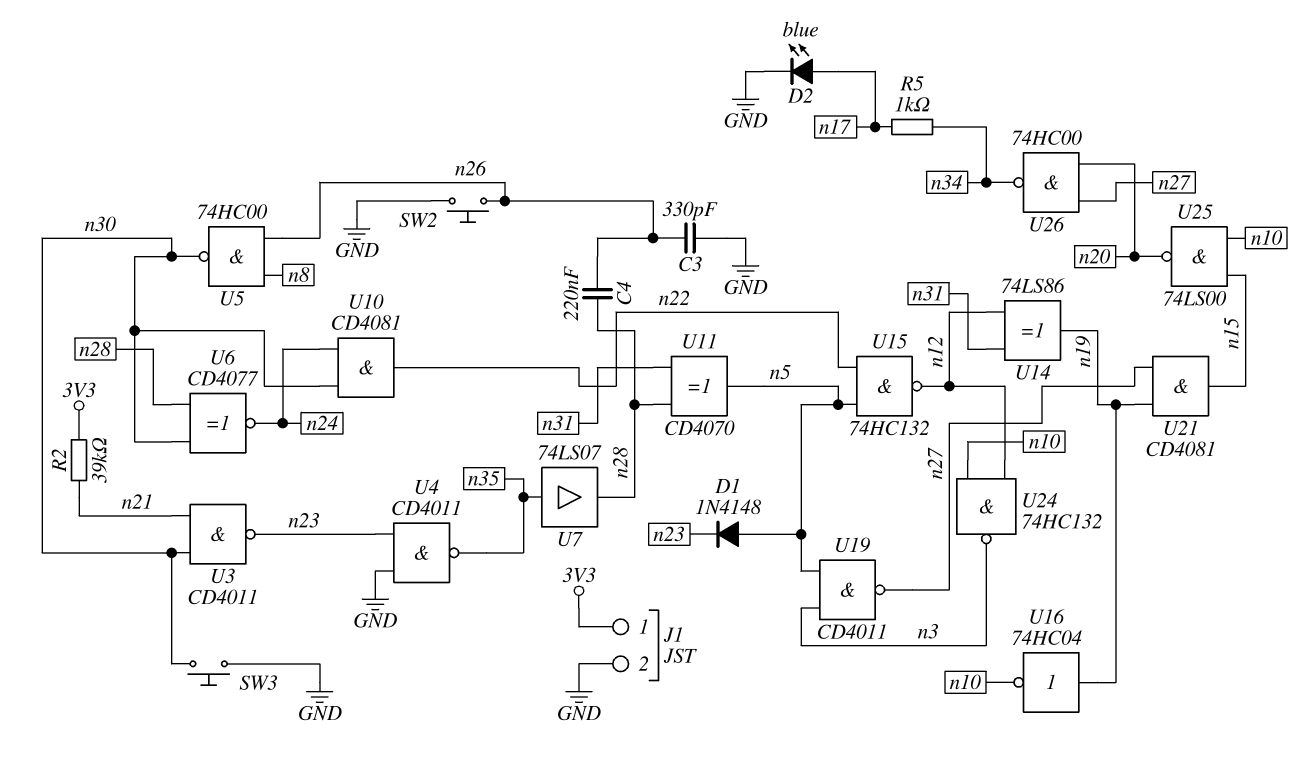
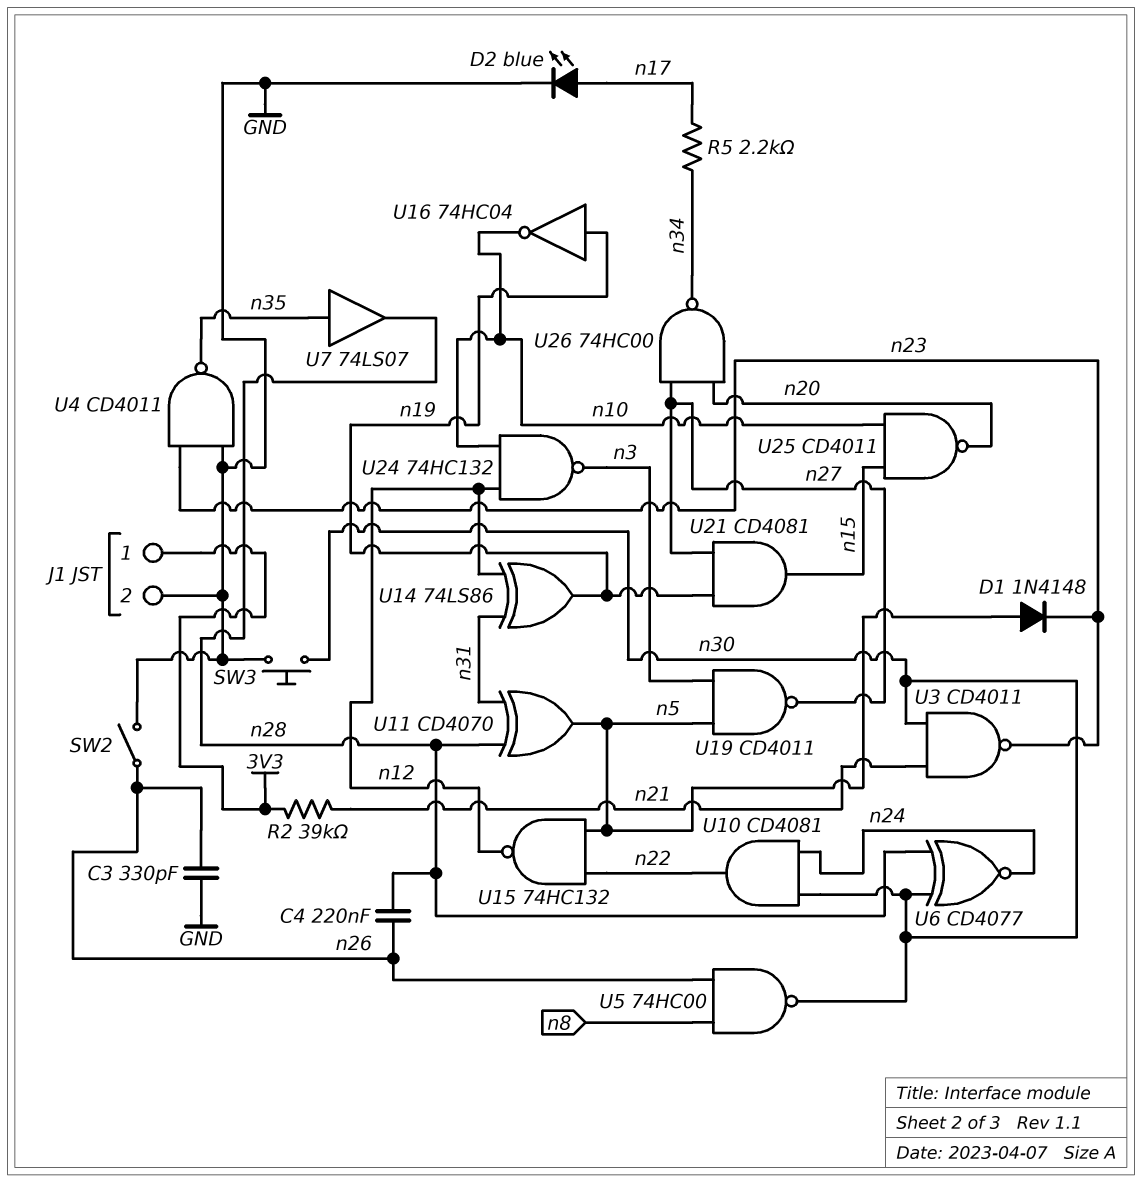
R5: 1k (n17, n34) -> 2.2k (n17, n34)
SW2: button (GND, n26) -> switch (GND, n26)
U25: NAND 74LS00 (in n10, in n15, out n20) -> NAND CD4011 (in n10, in n15, out n20)

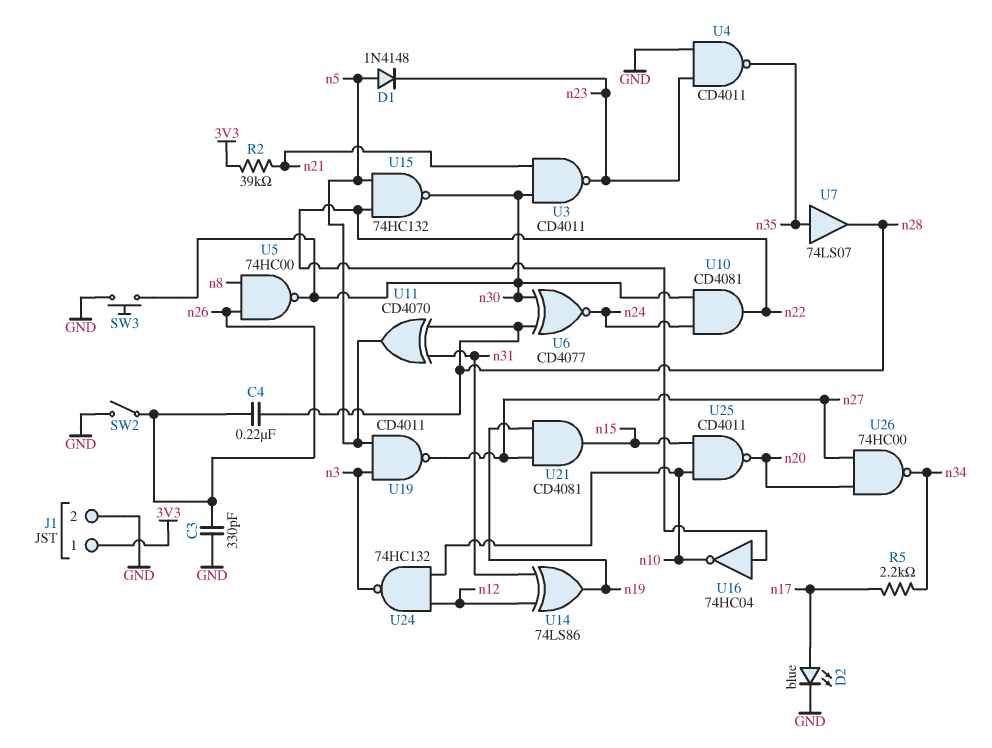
U15: NAND 74HC132 (in n5, in n22, out n12) -> NAND 74HC132 (in n5, in n22, out n30)
U16: NOT 74HC04 (in n19, out n10) -> NOT 74HC04 (in n22, out n10)

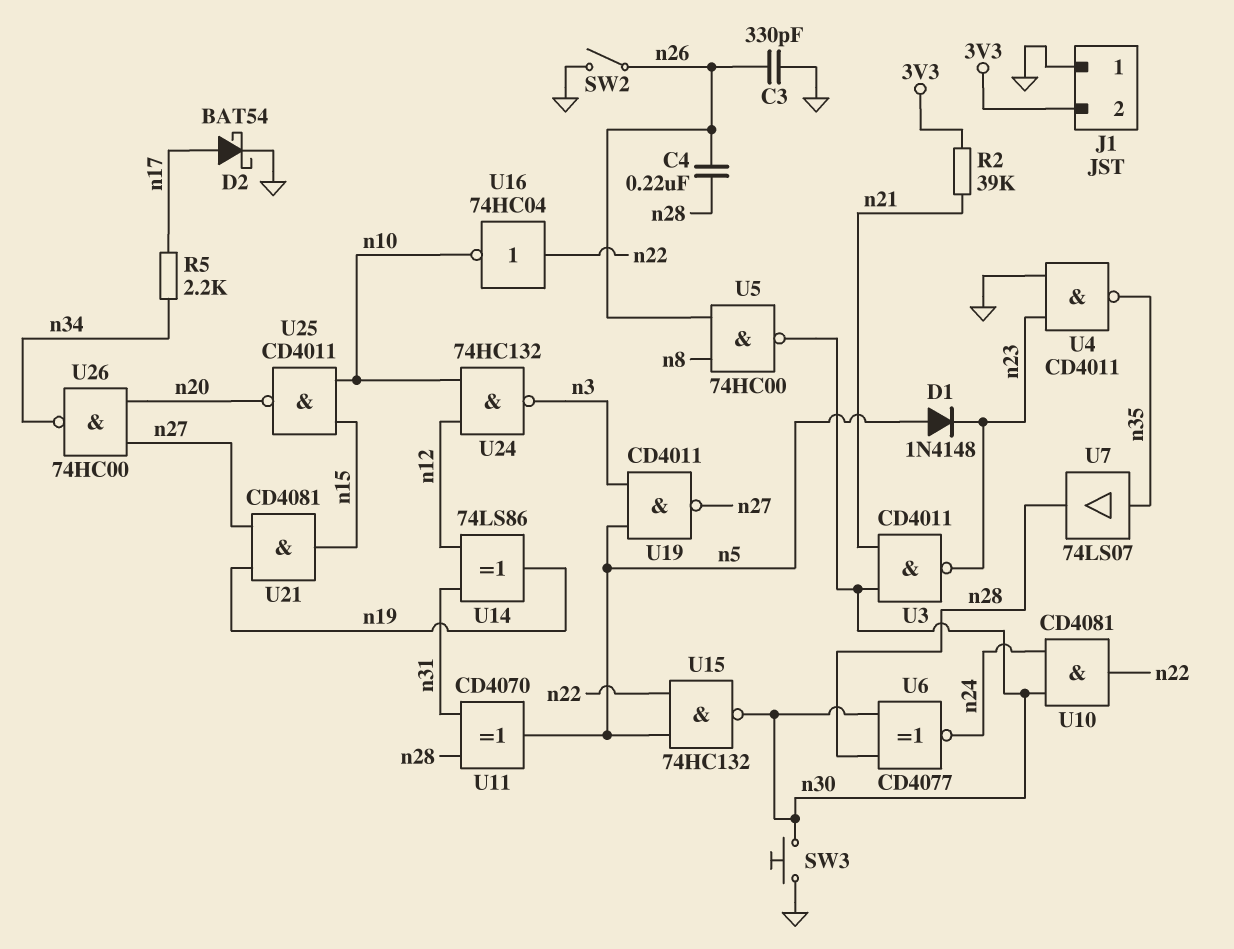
D2: LED blue (A n17, K GND) -> schottky BAT54 (A n17, K GND)
J1 pin 1: 3V3 -> GND
J1 pin 2: GND -> 3V3

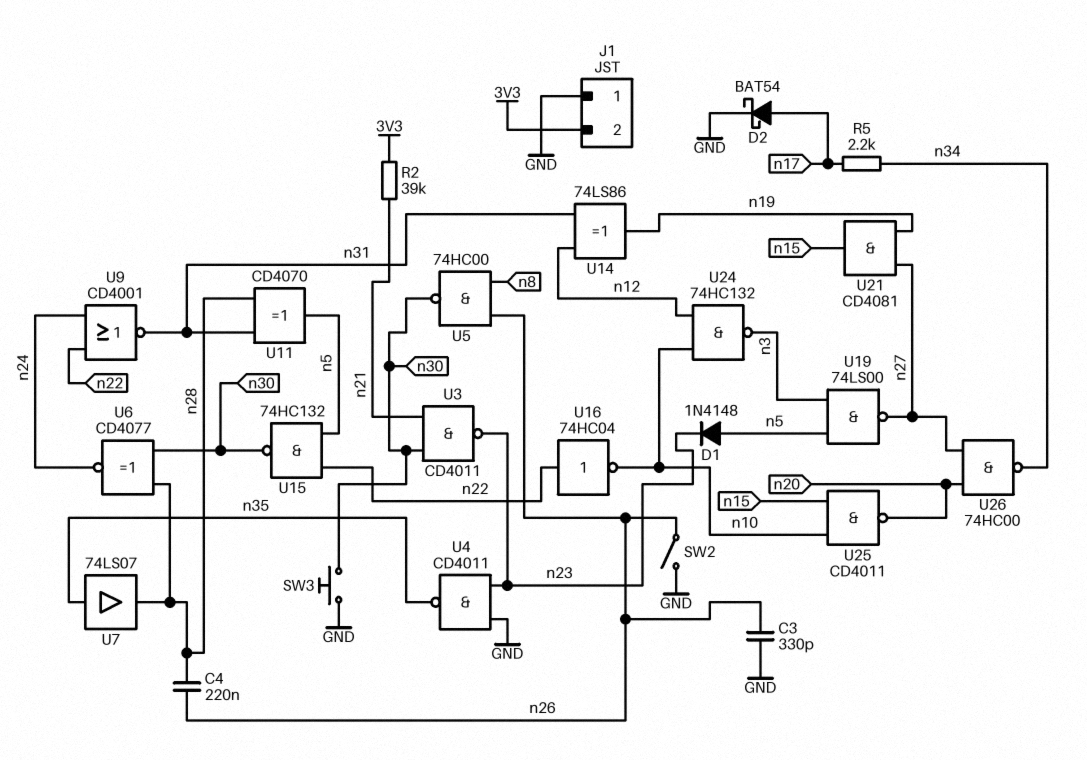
U9: none -> NOR CD4001 (in n22, in n24, out n31)
U10: AND CD4081 (in n24, in n30, out n22) -> none
U19: NAND CD4011 (in n3, in n5, out n27) -> NAND 74LS00 (in n3, in n5, out n27)

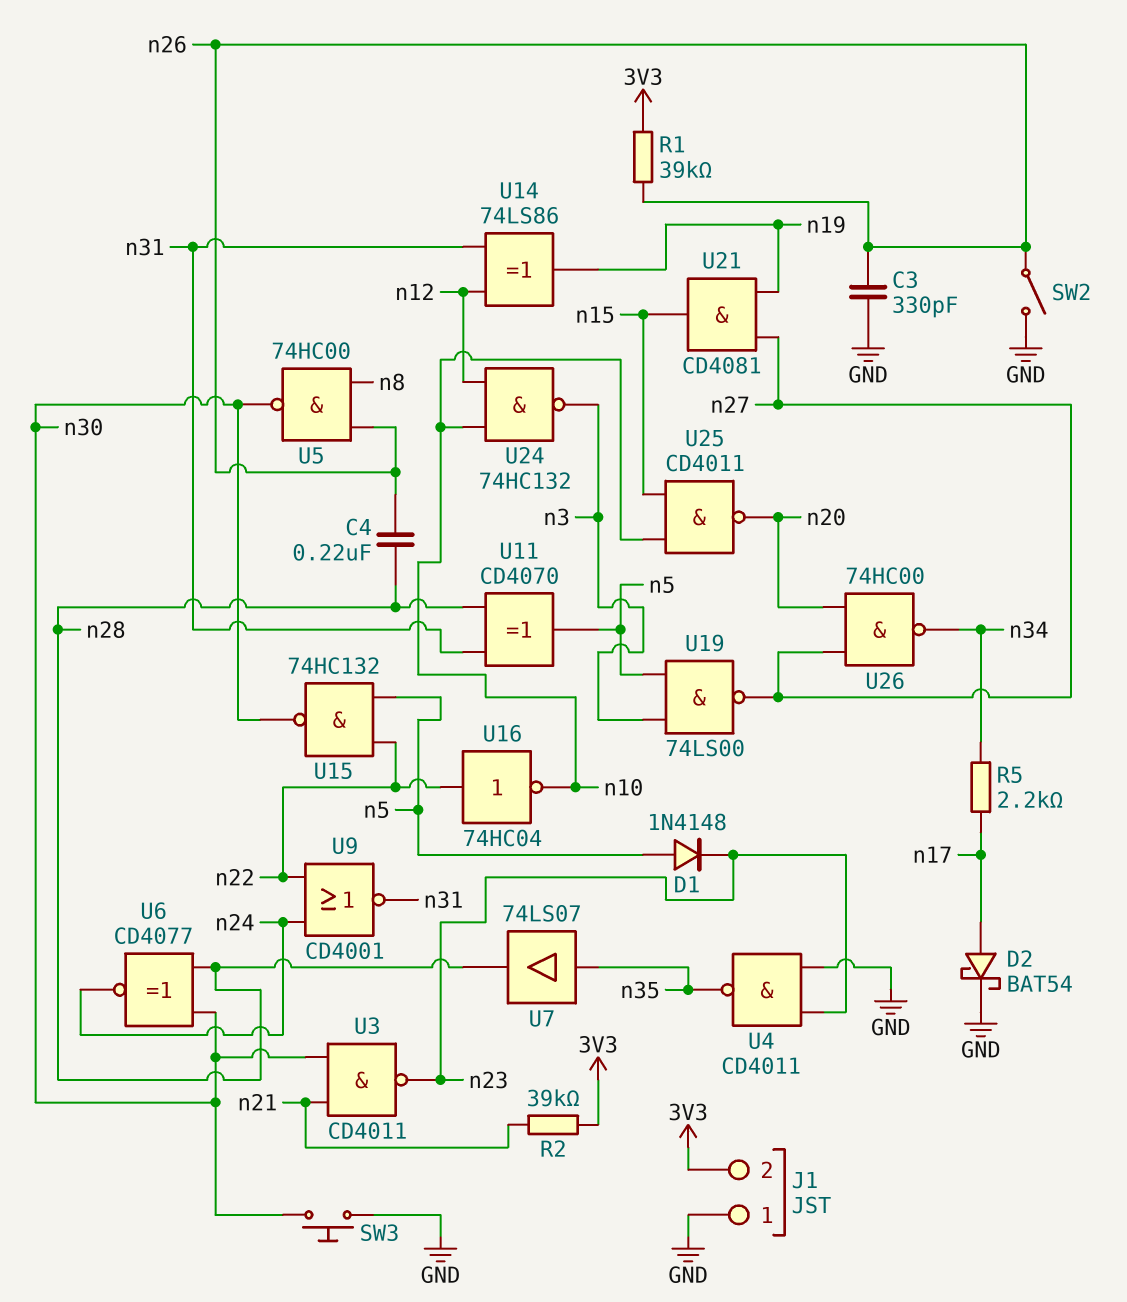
R1: none -> 39k (3V3, n26)

